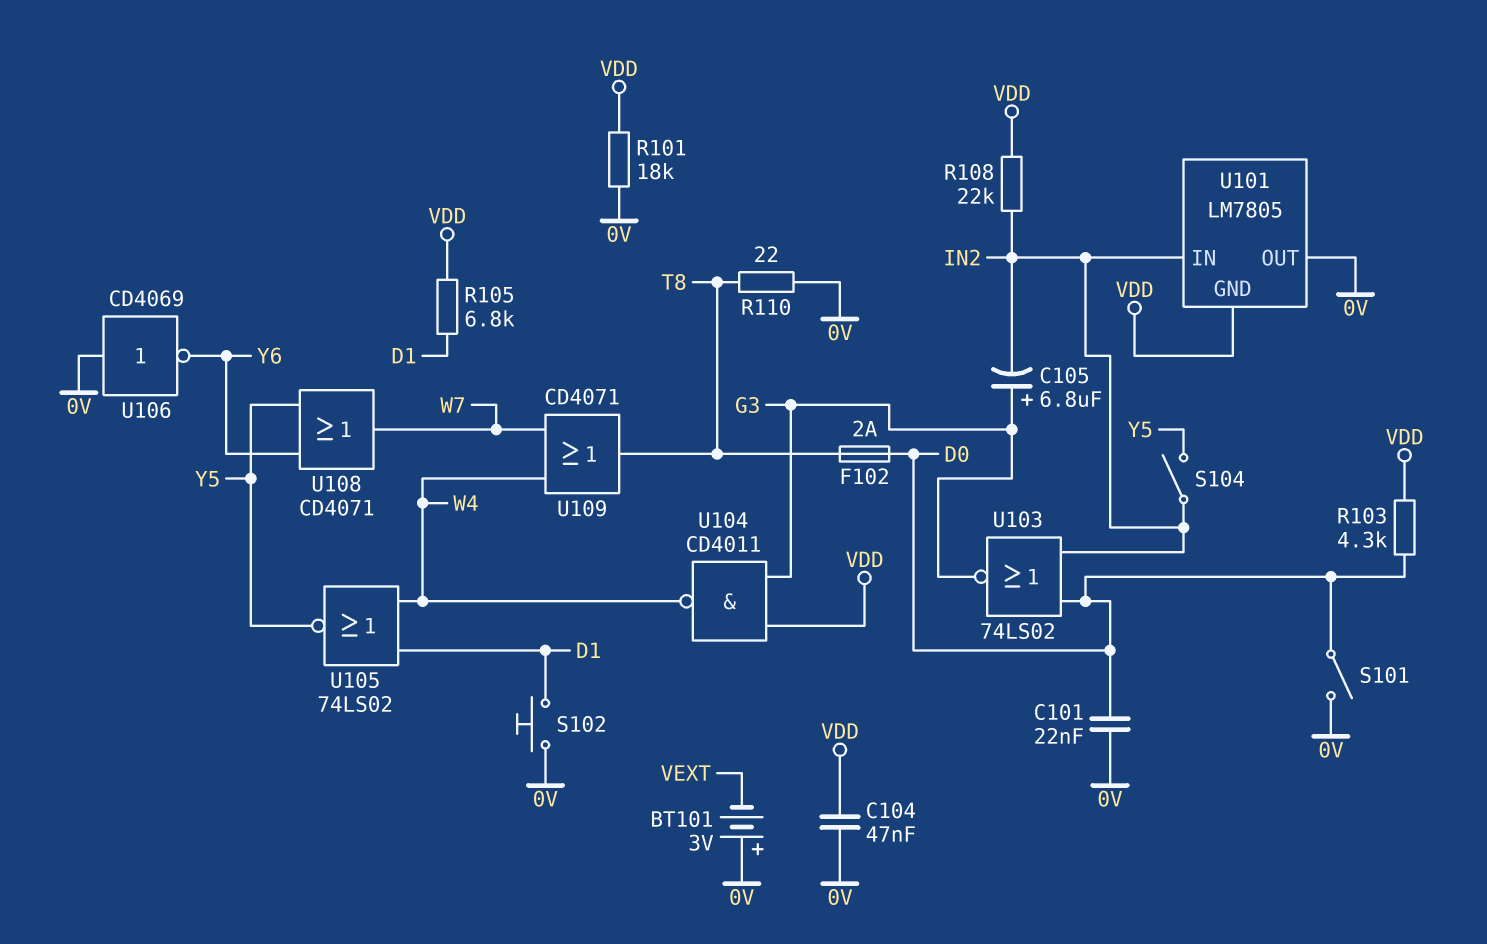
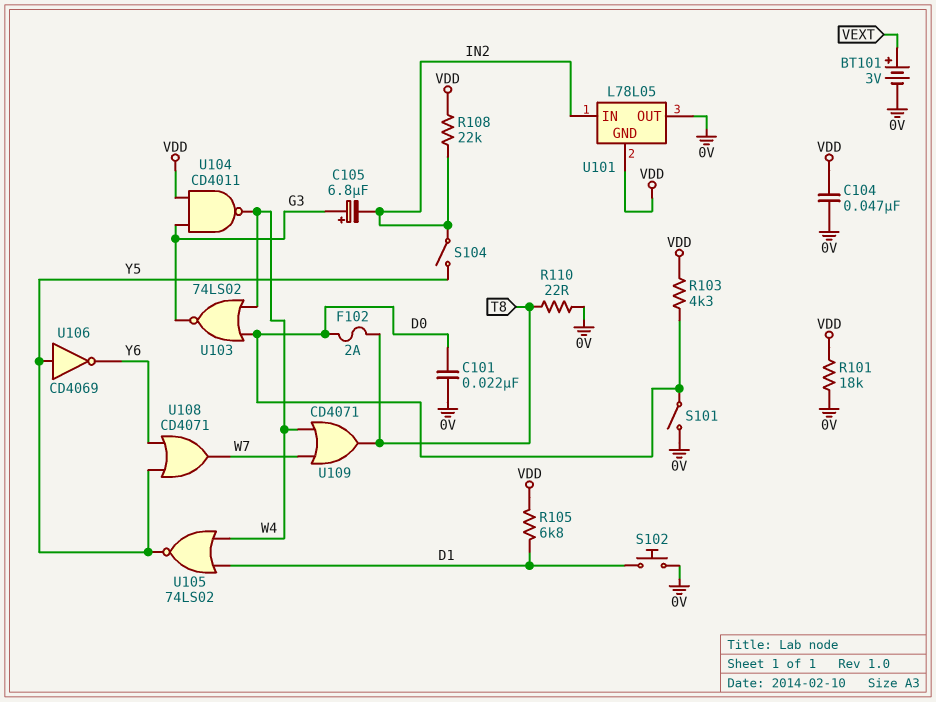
BT101: 3V (plus 0V, minus VEXT) -> 3V (plus VEXT, minus 0V)
U101: LM7805 -> L78L05
U103: NOR 74LS02 (in D0, in IN2, out G3) -> NOR 74LS02 (in D0, in W4, out G3)
U106: NOT CD4069 (in 0V, out Y6) -> NOT CD4069 (in Y5, out Y6)

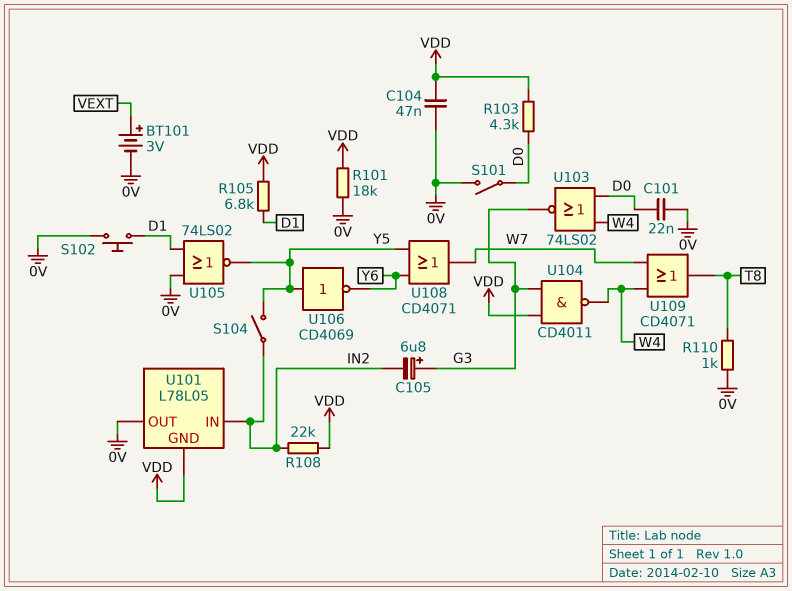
F102: 2A (D0, T8) -> none
R110: 22 (0V, T8) -> 1k (0V, T8)
U105: NOR 74LS02 (in D1, in W4, out Y5) -> NOR 74LS02 (in 0V, in D1, out Y5)

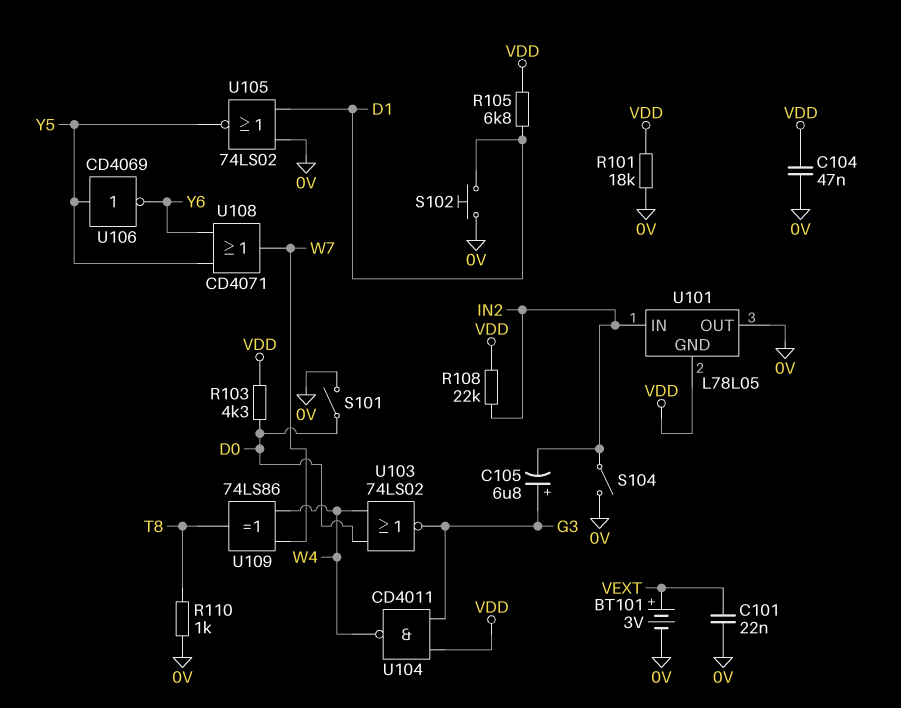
C101: 22nF (0V, D0) -> 22nF (0V, VEXT)
S104: switch (IN2, Y5) -> switch (0V, IN2)
U109: OR CD4071 (in W4, in W7, out T8) -> XOR 74LS86 (in W4, in W7, out T8)

